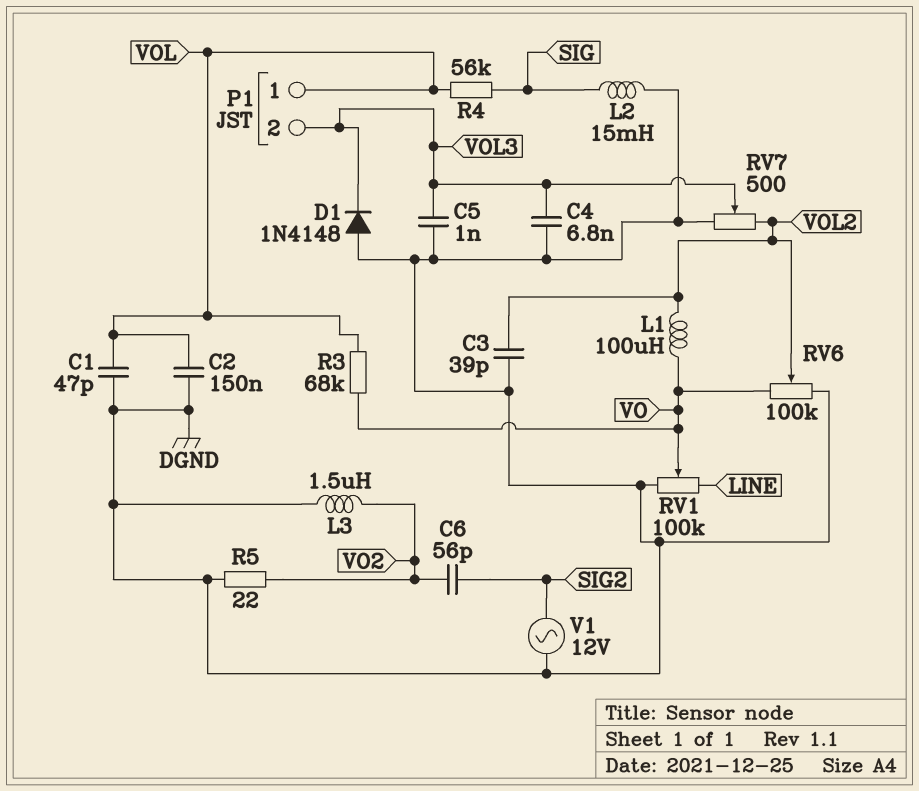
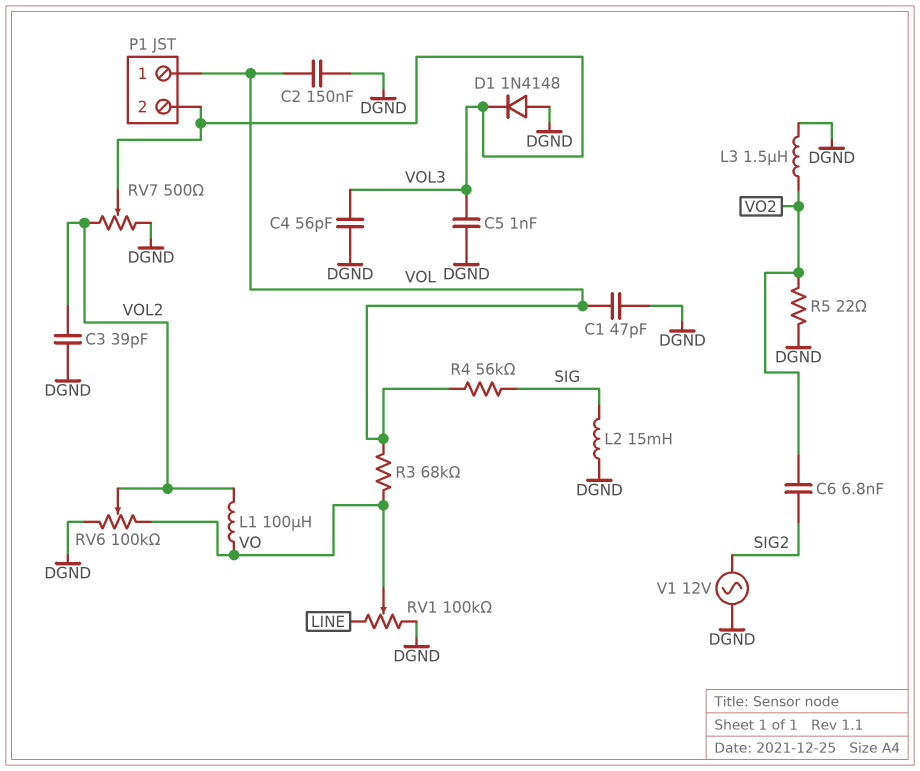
C4: 6.8nF (DGND, VOL3) -> 56pF (DGND, VOL3)
C6: 56pF (SIG2, VO2) -> 6.8nF (SIG2, VO2)

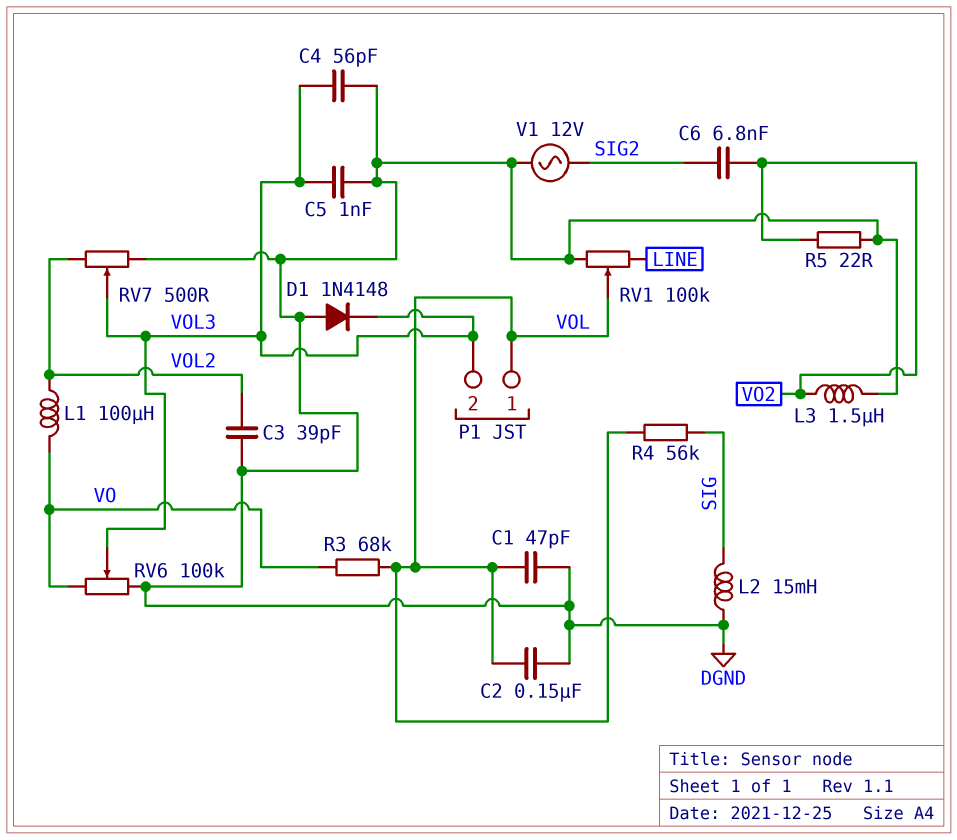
RV1: 100k (DGND, LINE, wiper VO) -> 100k (DGND, LINE, wiper VOL)
RV6: 100k (DGND, VO, wiper VOL2) -> 100k (DGND, VO, wiper VOL3)

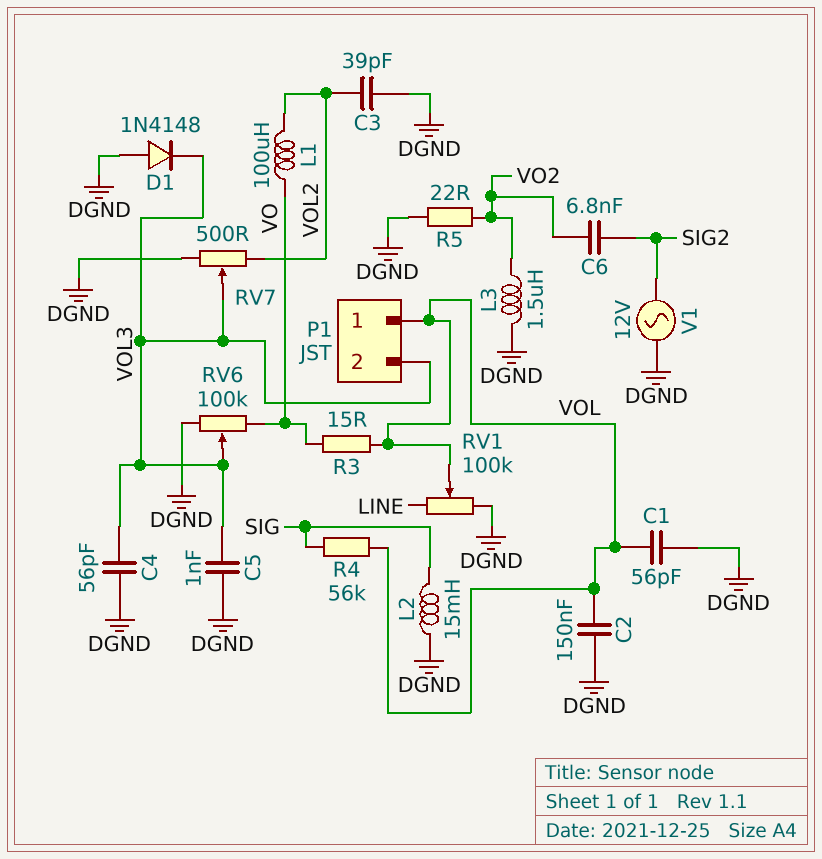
C1: 47pF (DGND, VOL) -> 56pF (DGND, VOL)
R3: 68k (VO, VOL) -> 15 (VO, VOL)

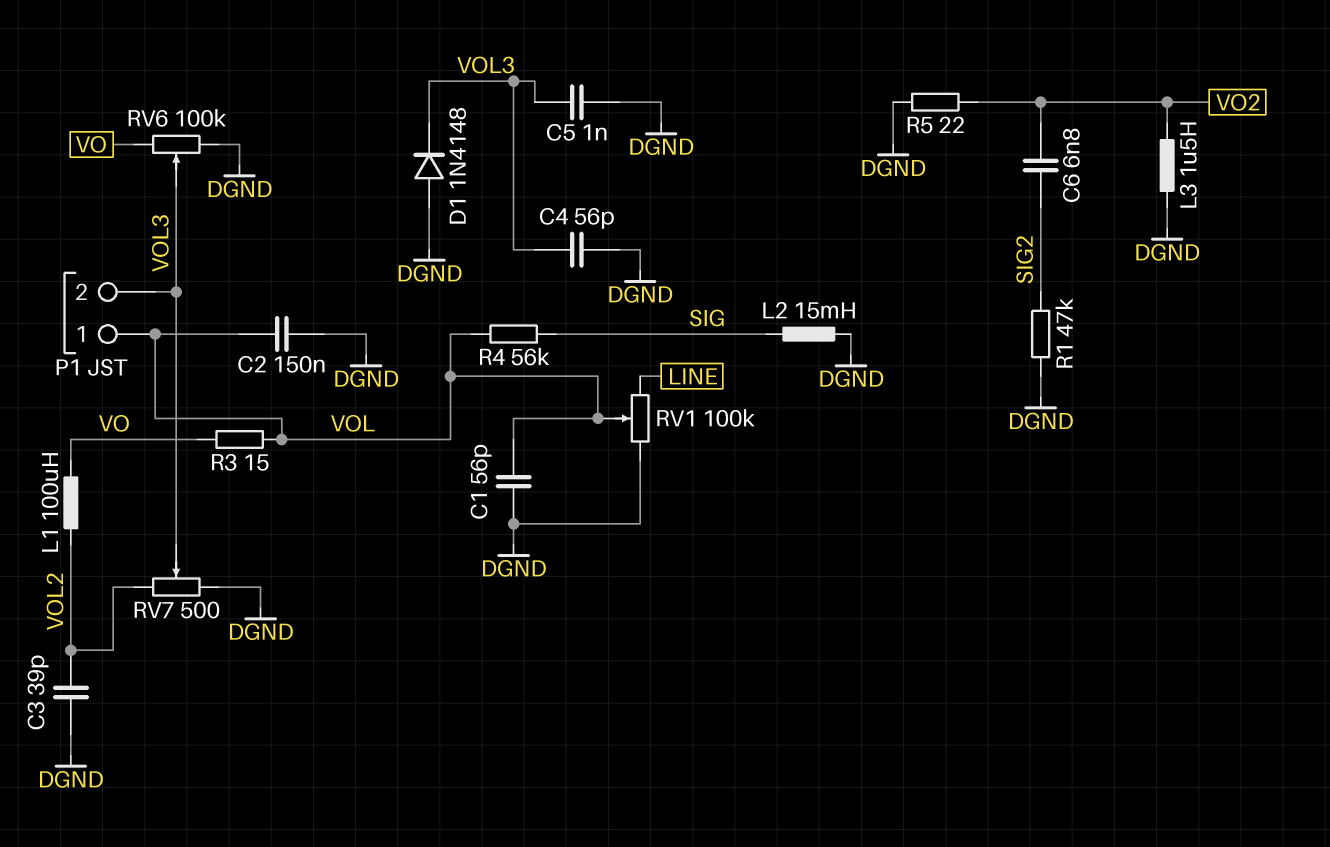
R1: none -> 47k (DGND, SIG2)
V1: AC 12V (DGND, SIG2) -> none

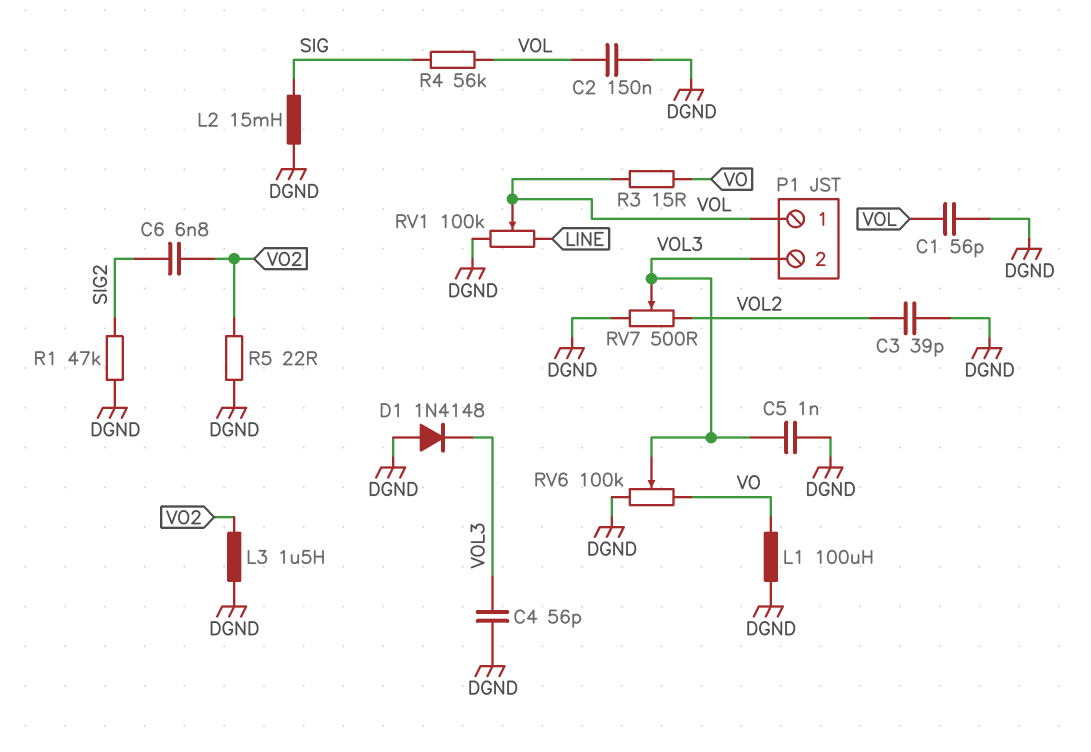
L1: 100uH (VO, VOL2) -> 100uH (DGND, VO)

